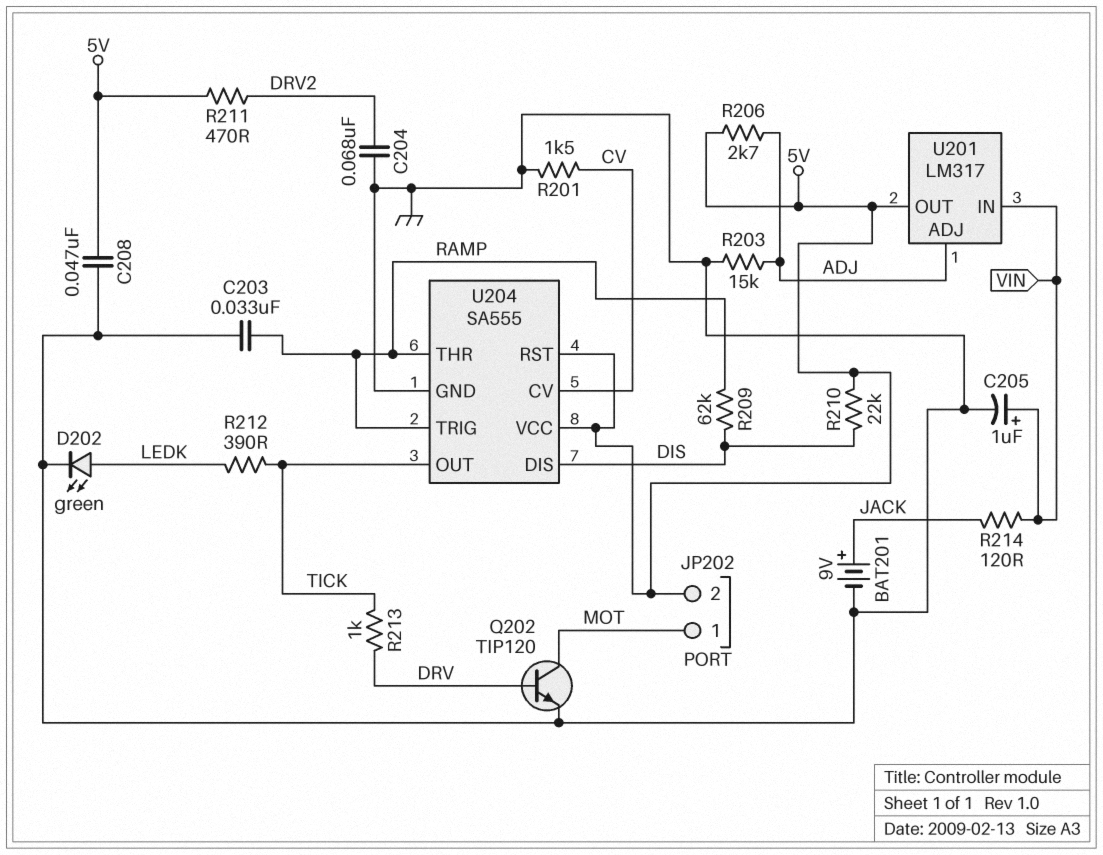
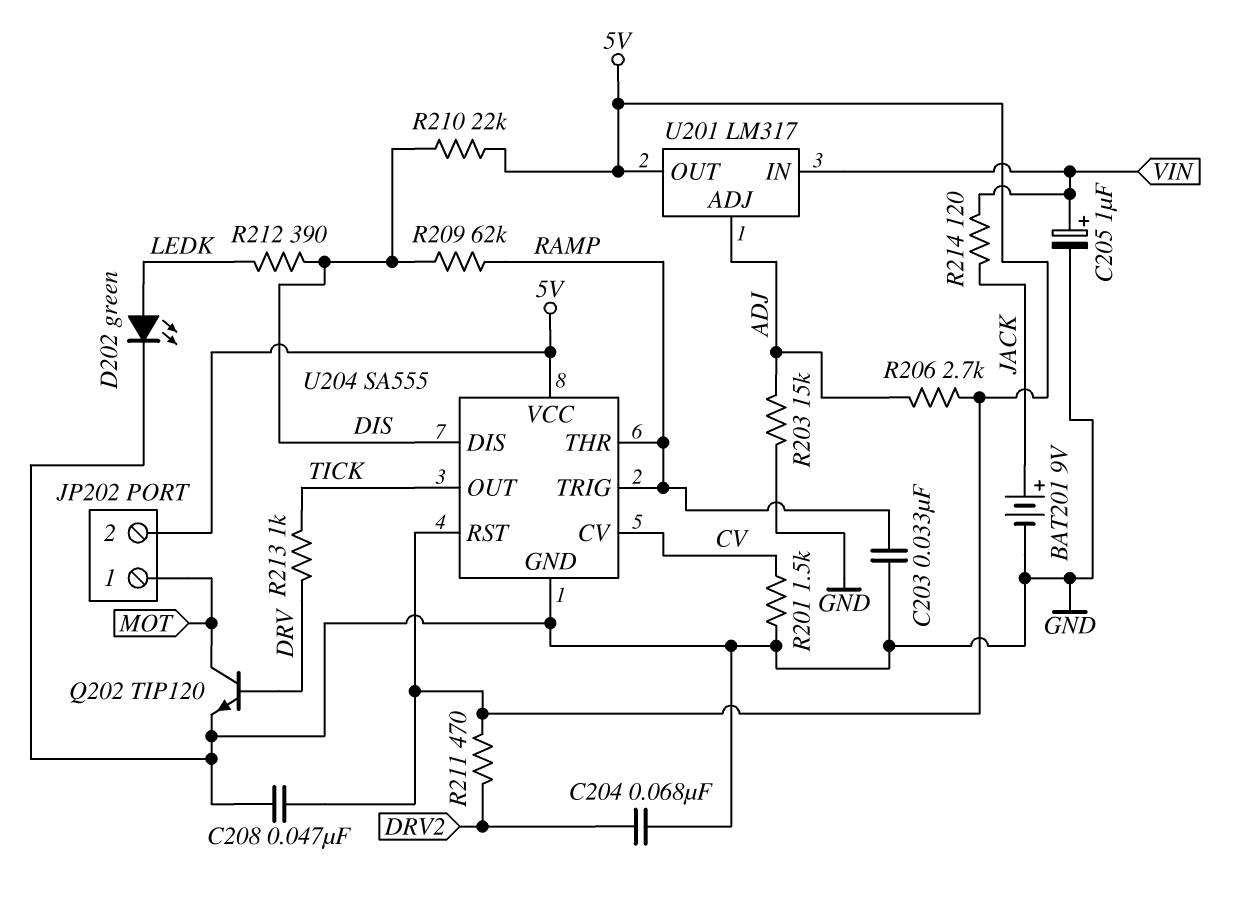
R212: 390 (LEDK, TICK) -> 390 (DIS, LEDK)

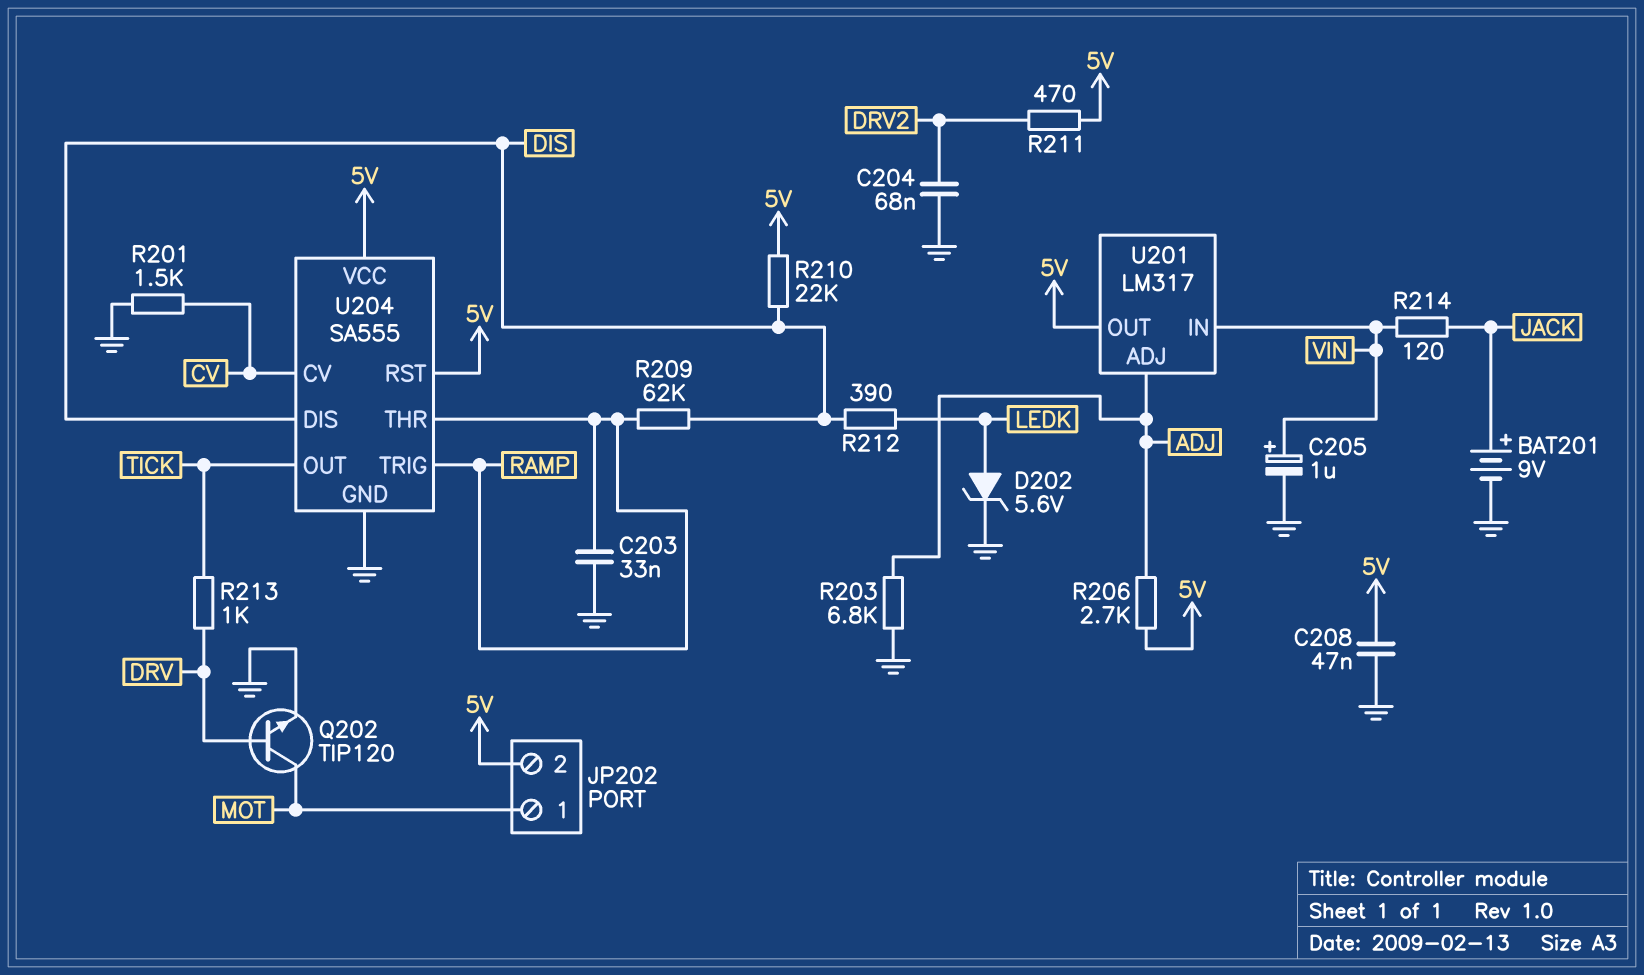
D202: LED green (A LEDK, K GND) -> zener 5.6V (A LEDK, K GND)
R203: 15k (ADJ, GND) -> 6.8k (ADJ, GND)

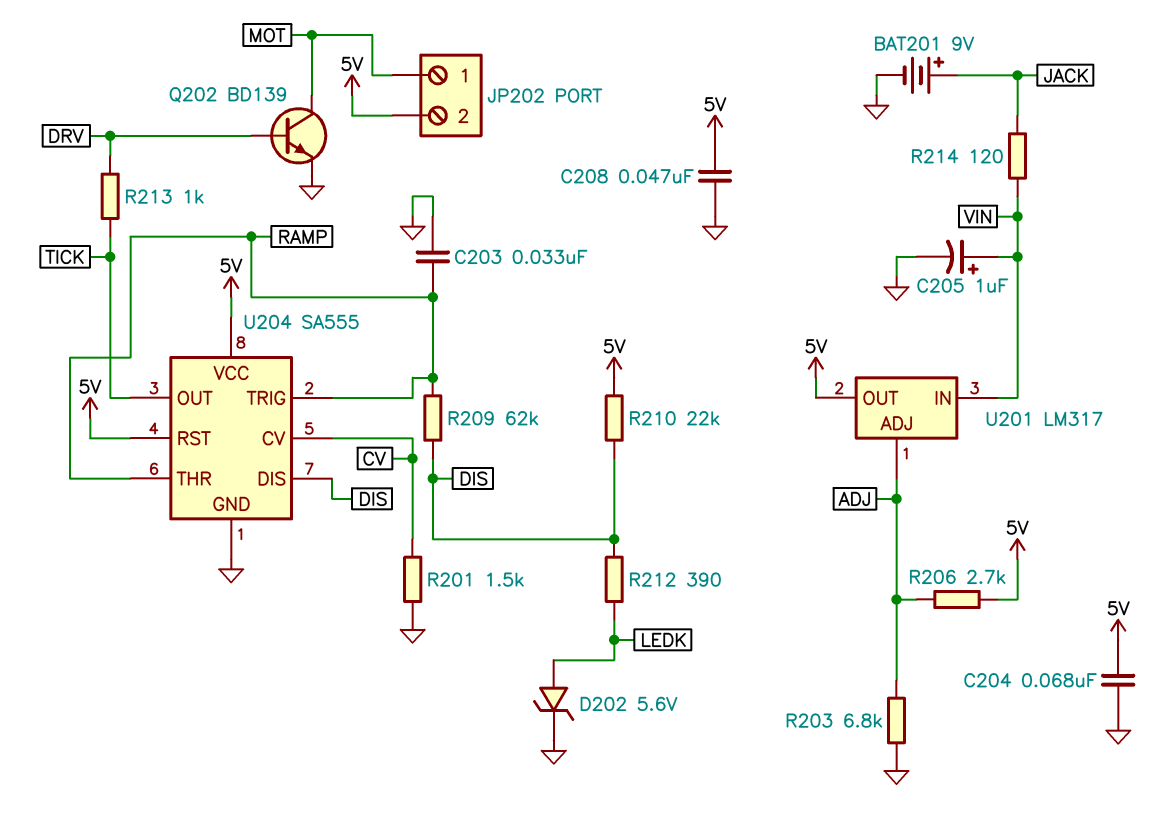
C204: 68nF (DRV2, GND) -> 68nF (5V, GND)
Q202: NPN TIP120 (B DRV, C MOT, E GND) -> NPN BD139 (B DRV, C MOT, E GND)
R211: 470 (5V, DRV2) -> none

